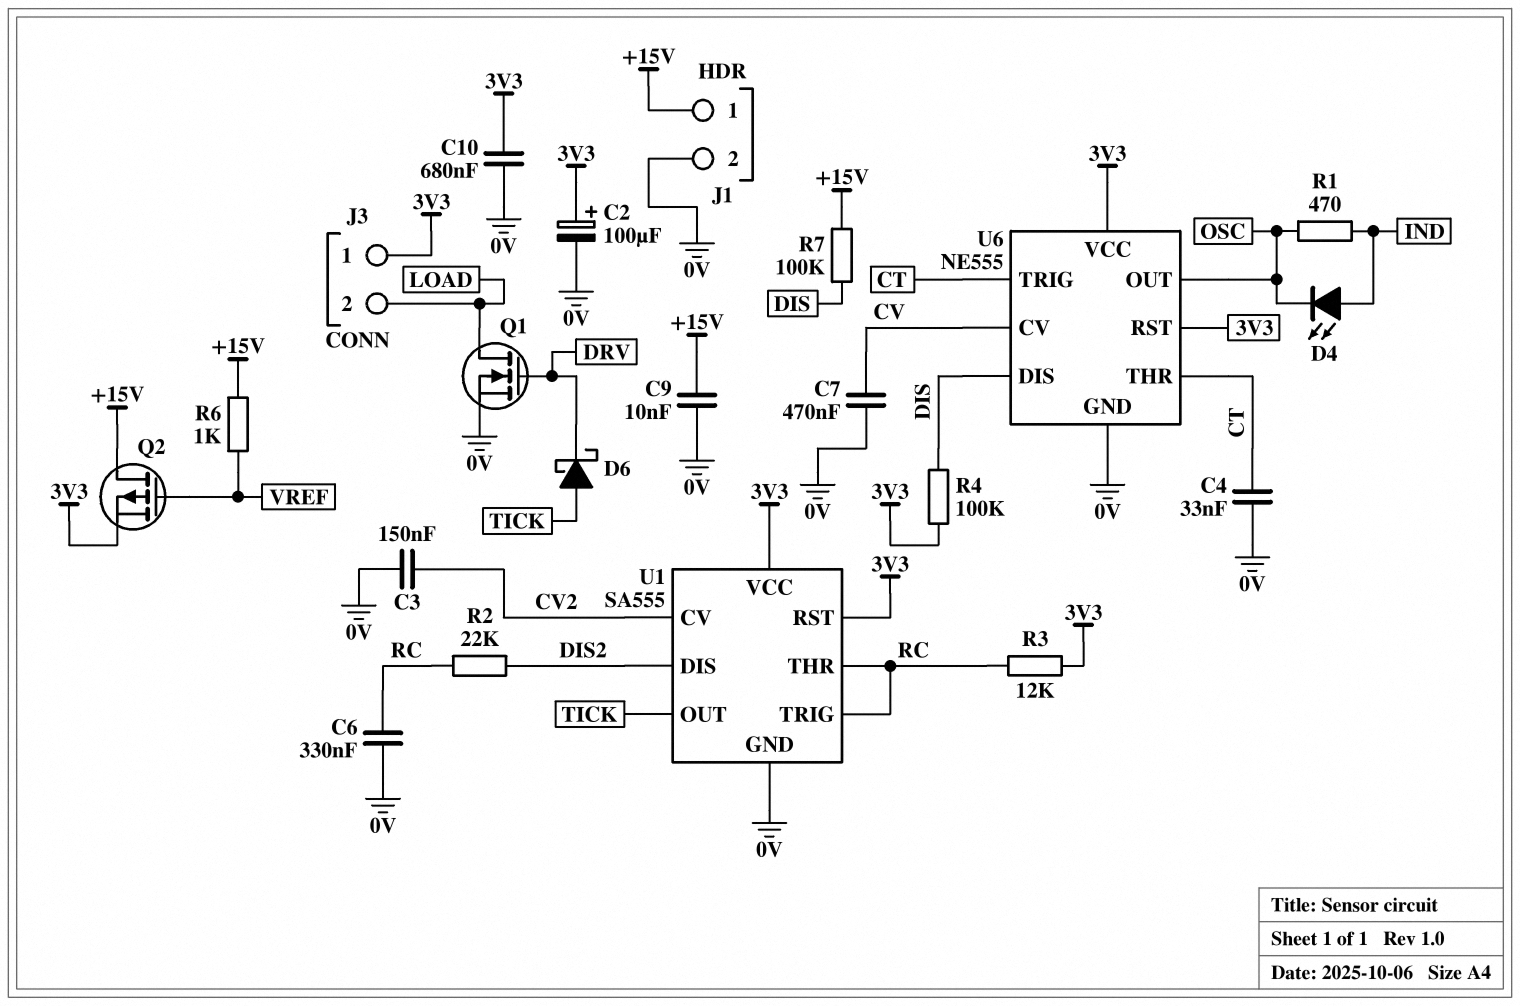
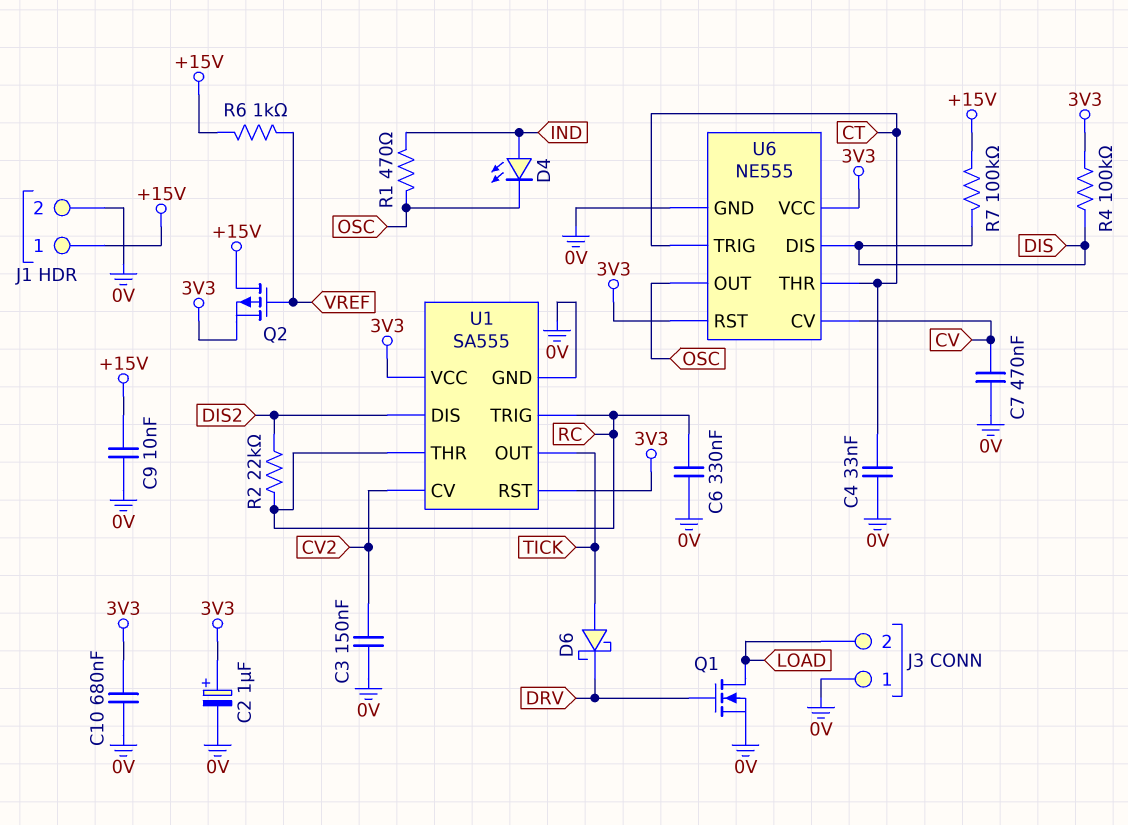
C2: 100uF (plus 3V3, minus 0V) -> 1uF (plus 3V3, minus 0V)
J3 pin 1: 3V3 -> 0V
R3: 12k (3V3, RC) -> none

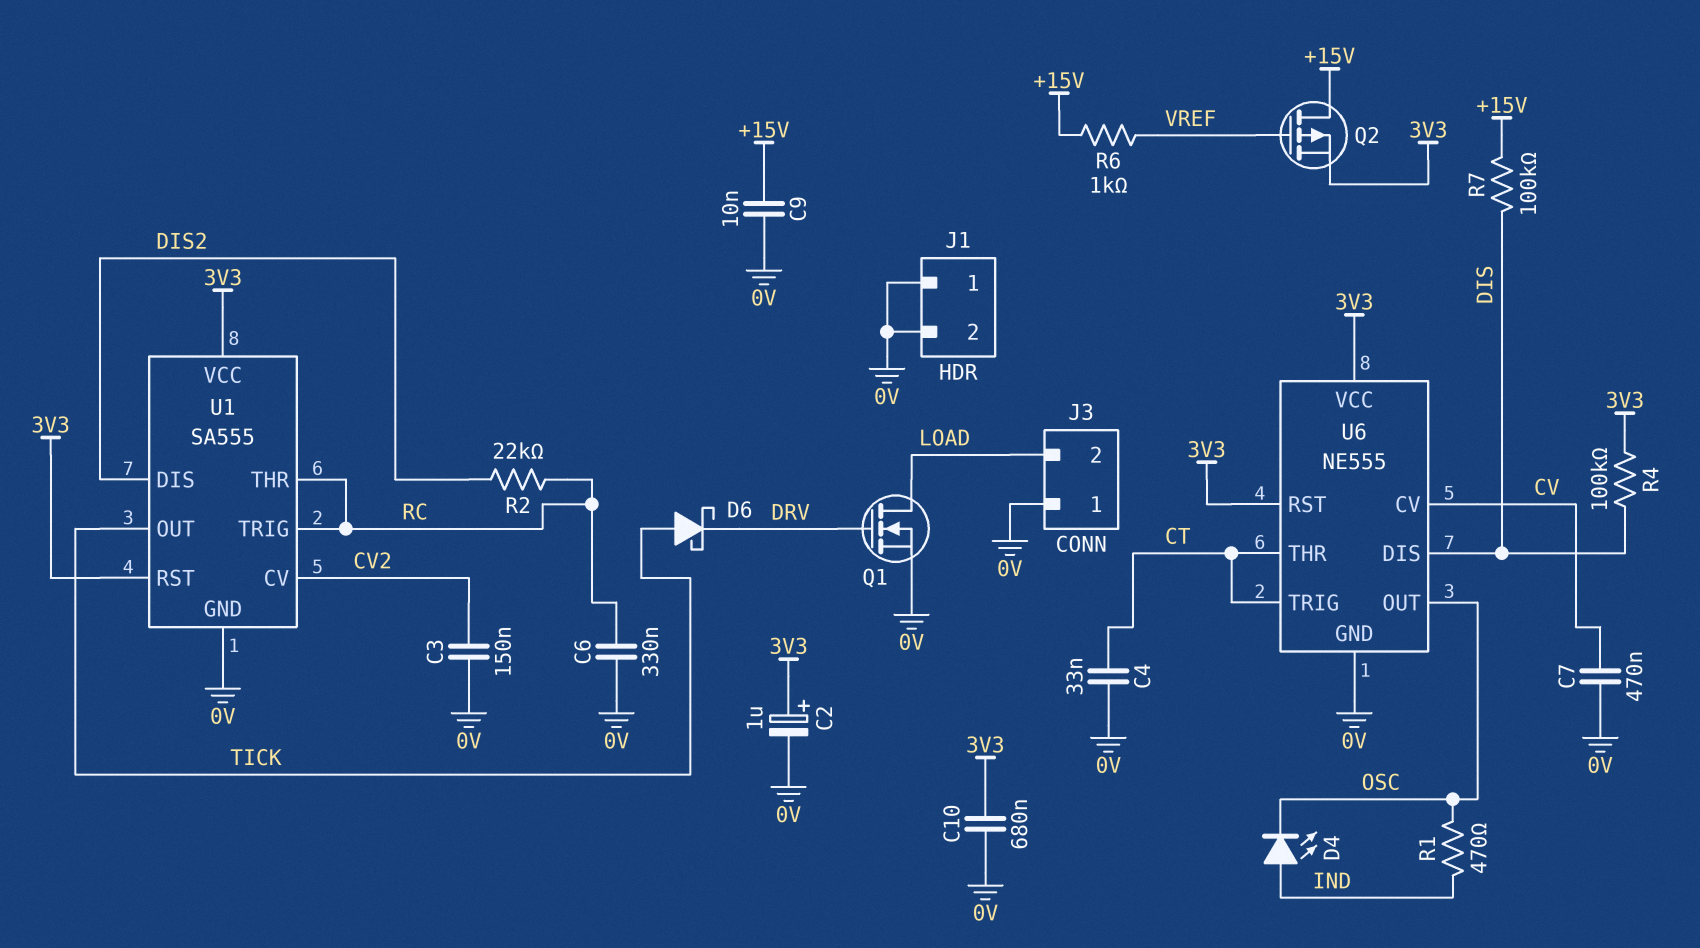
J1 pin 1: +15V -> 0V

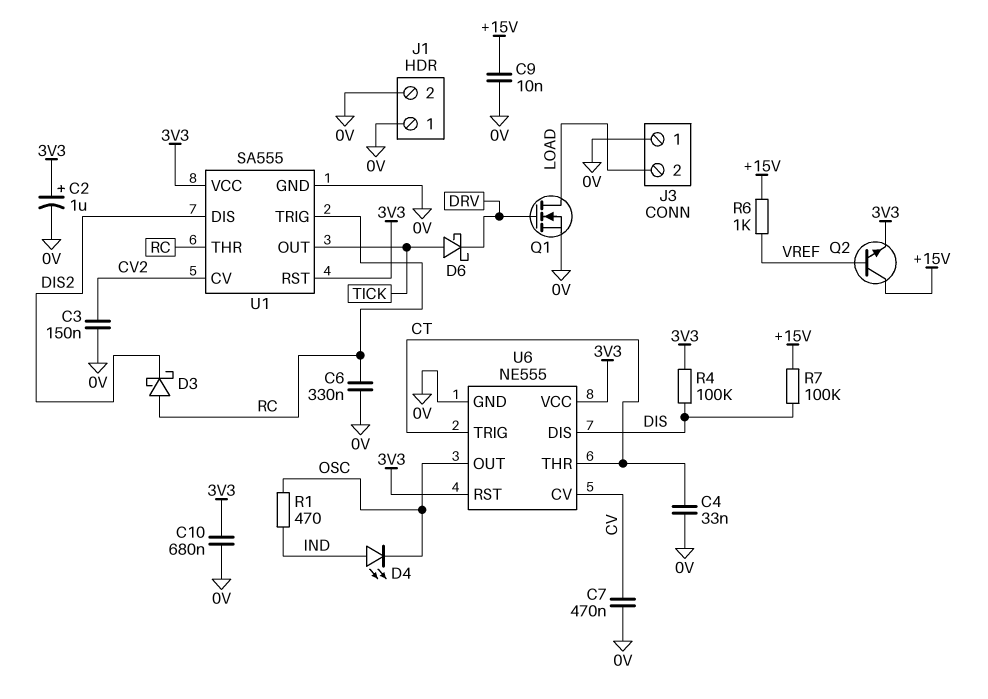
D3: none -> schottky (A RC, K DIS2)
Q2: PMOS (G VREF, D +15V, S 3V3) -> NPN (B VREF, C +15V, E 3V3)
R2: 22k (DIS2, RC) -> none

